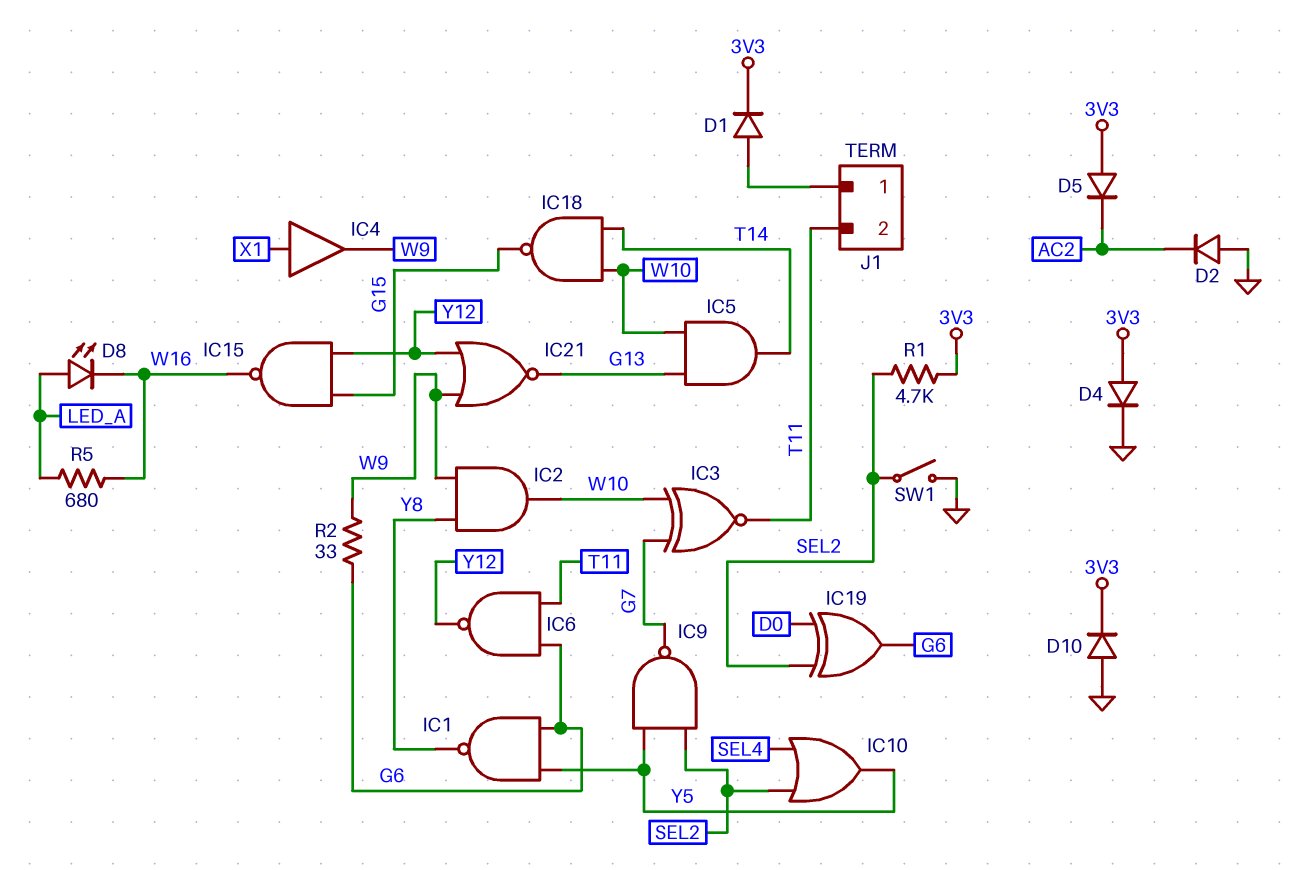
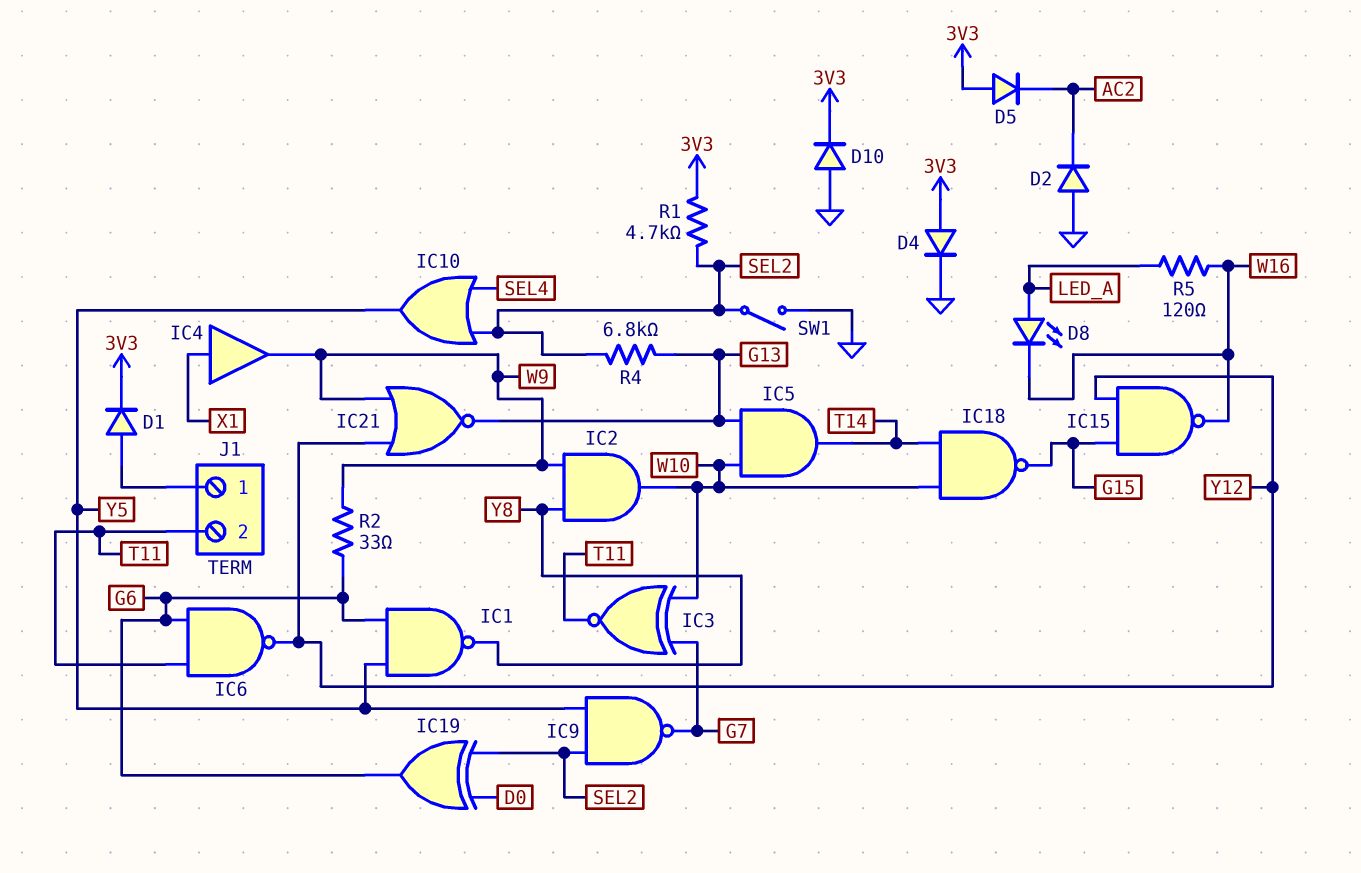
R4: none -> 6.8k (G13, SEL2)
R5: 680 (LED_A, W16) -> 120 (LED_A, W16)

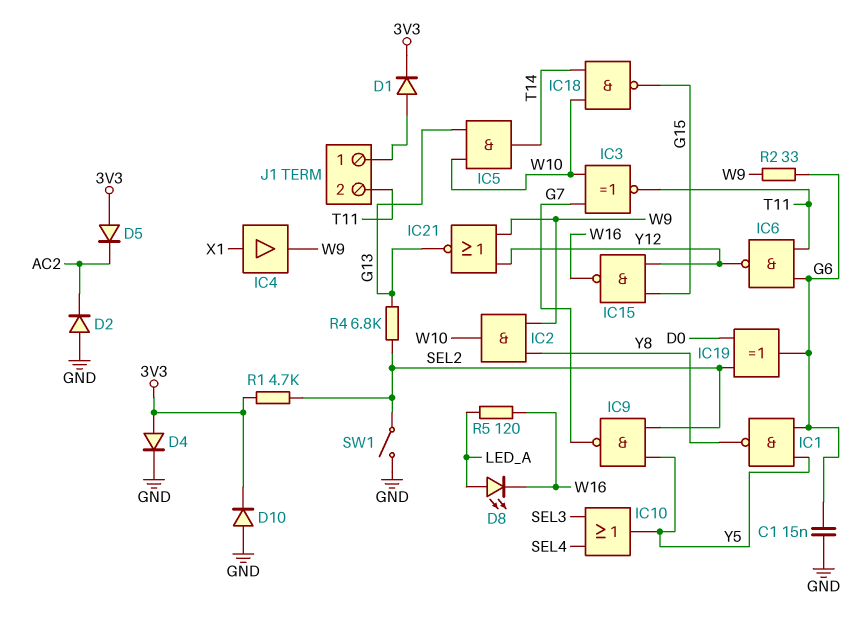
C1: none -> 15nF (G6, GND)
IC10: OR (in SEL2, in SEL4, out Y5) -> OR (in SEL3, in SEL4, out Y5)

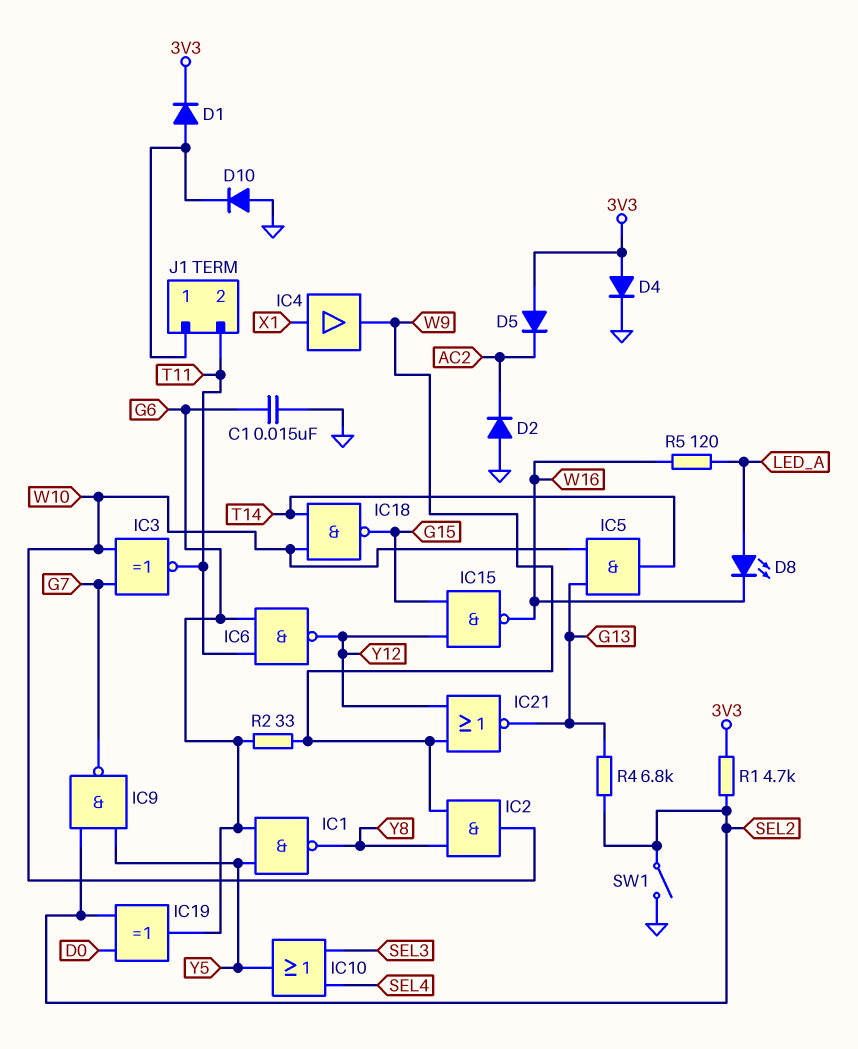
D10: diode (A GND, K 3V3) -> diode (A GND, K J1/1)

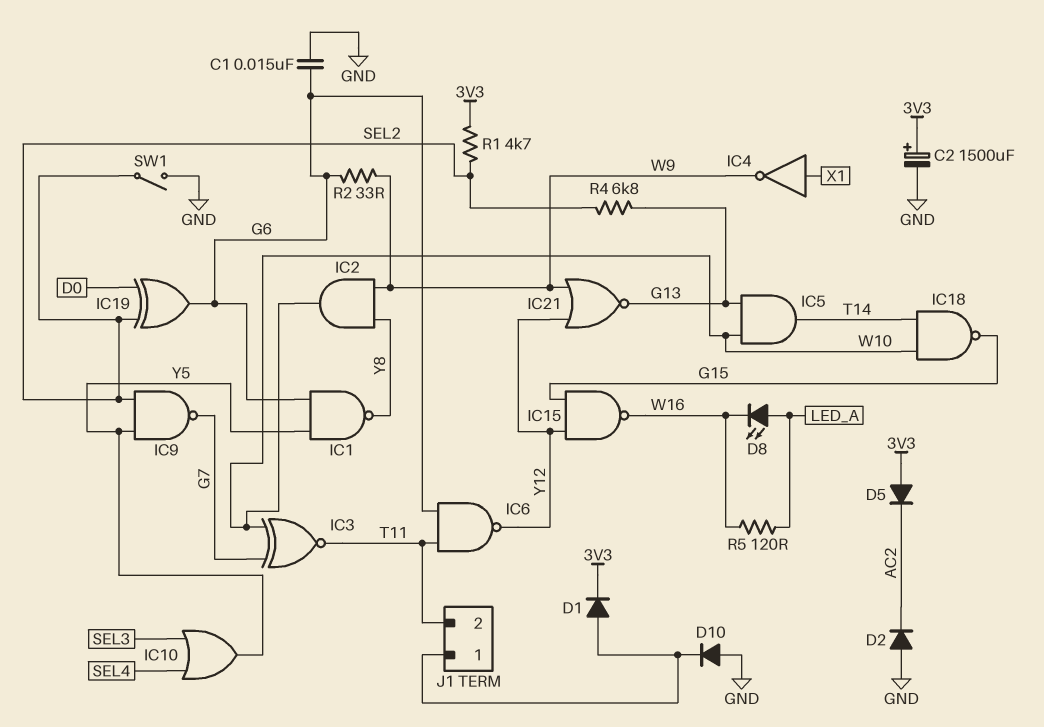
C2: none -> 1500uF (plus 3V3, minus GND)
D4: diode (A 3V3, K GND) -> none
IC4: buffer (in X1, out W9) -> NOT (in X1, out W9)

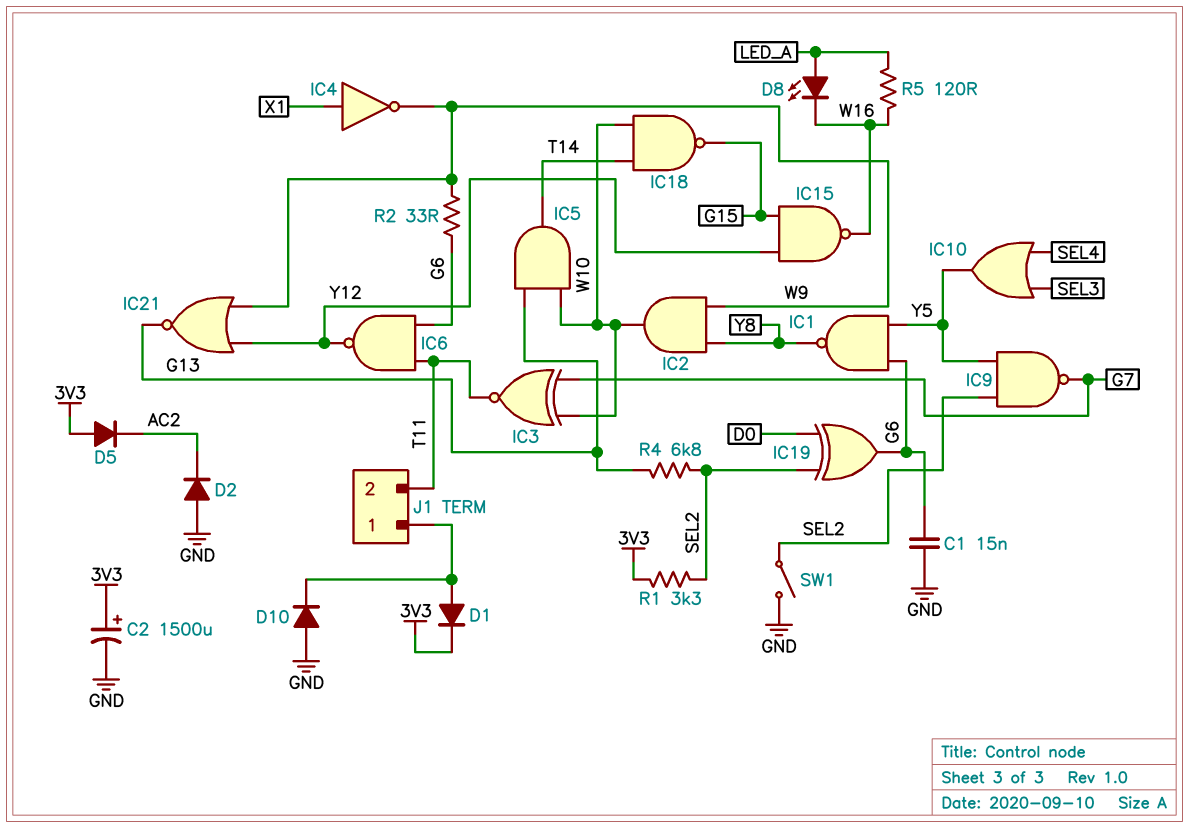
R1: 4.7k (3V3, SEL2) -> 3.3k (3V3, SEL2)

